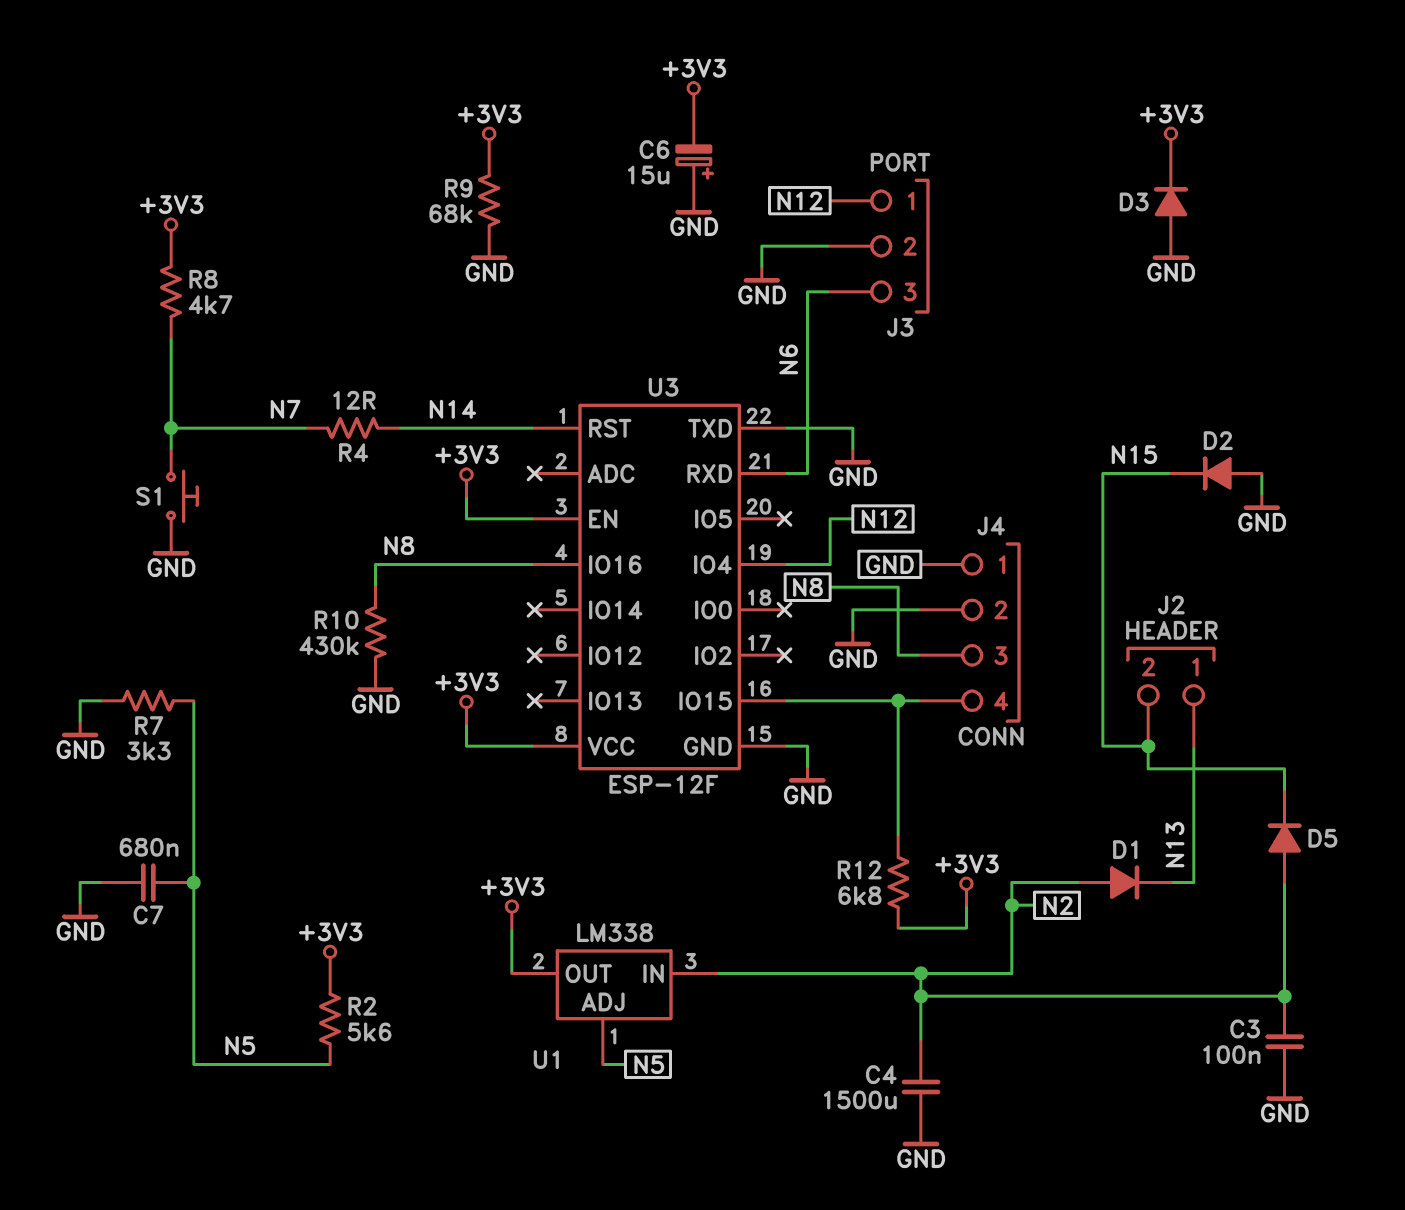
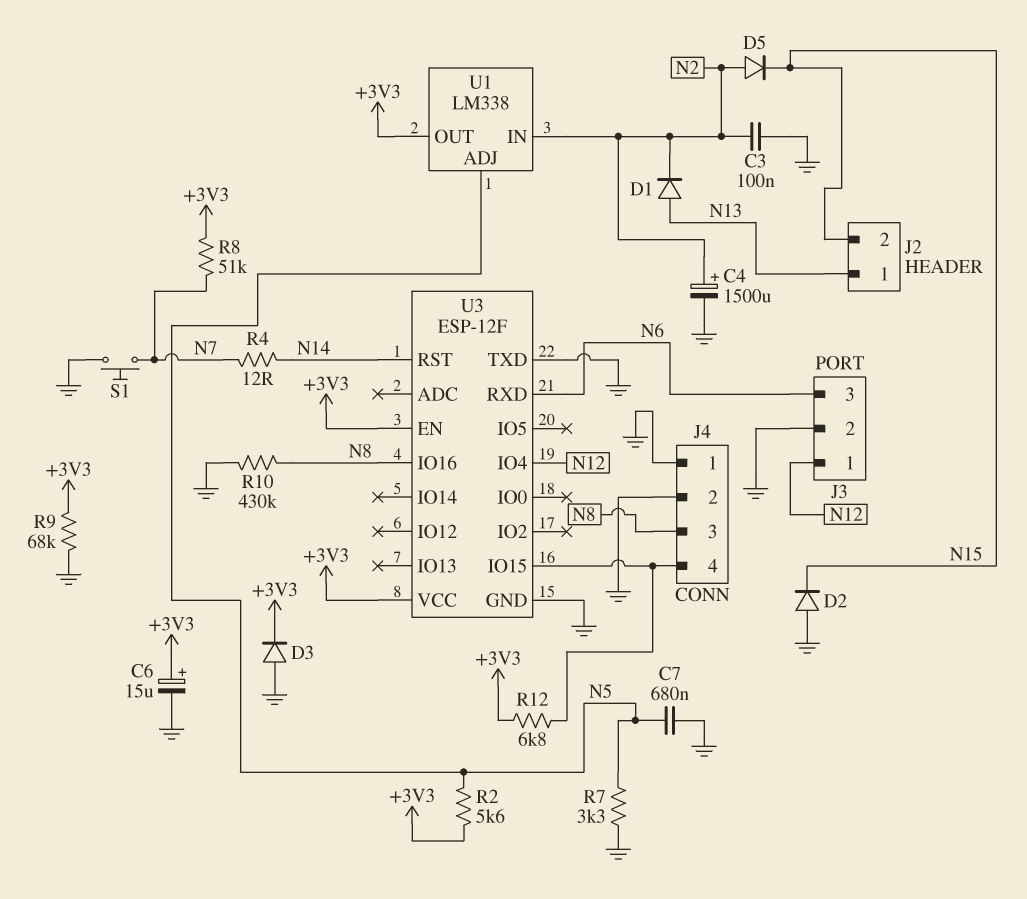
C4: 1500uF (GND, N2) -> 1500uF (plus N2, minus GND)
C6: 15uF (plus GND, minus +3V3) -> 15uF (plus +3V3, minus GND)
D1: diode (A N2, K N13) -> diode (A N13, K N2)
R8: 4.7k (+3V3, N7) -> 51k (+3V3, N7)

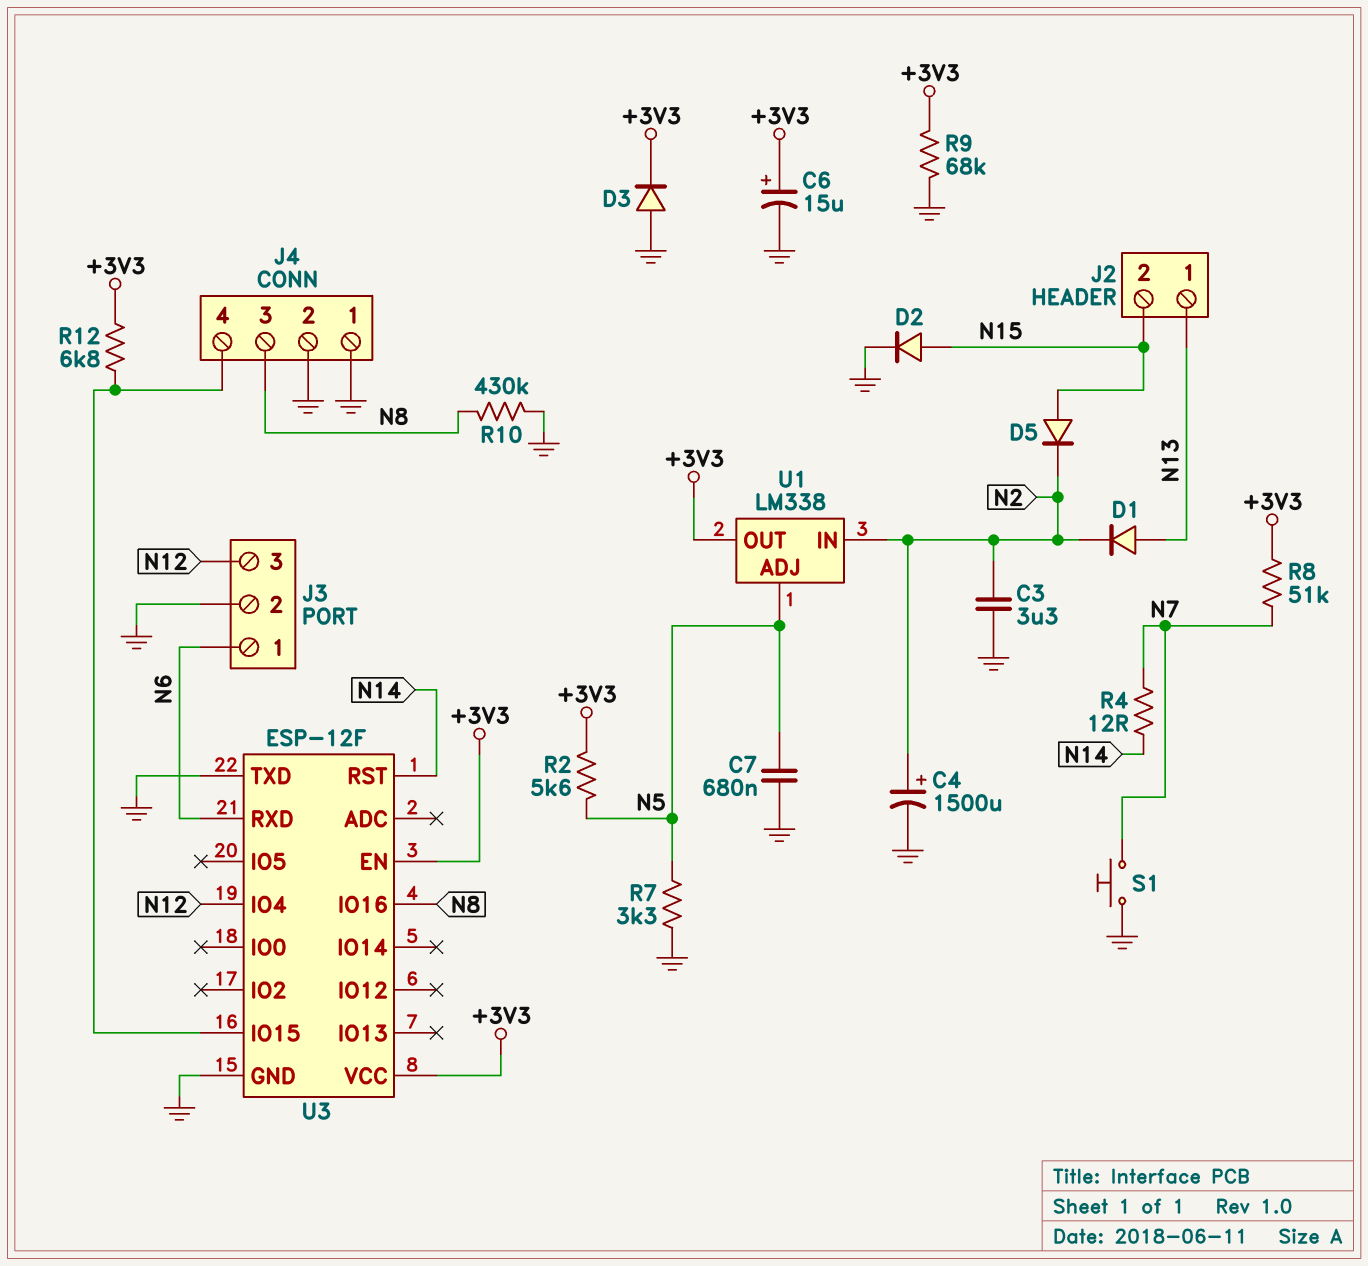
C3: 100nF (GND, N2) -> 3.3uF (GND, N2)
D2: diode (A GND, K N15) -> diode (A N15, K GND)
D5: diode (A N2, K N15) -> diode (A N15, K N2)
J3 pin 1: N12 -> N6
J3 pin 3: N6 -> N12

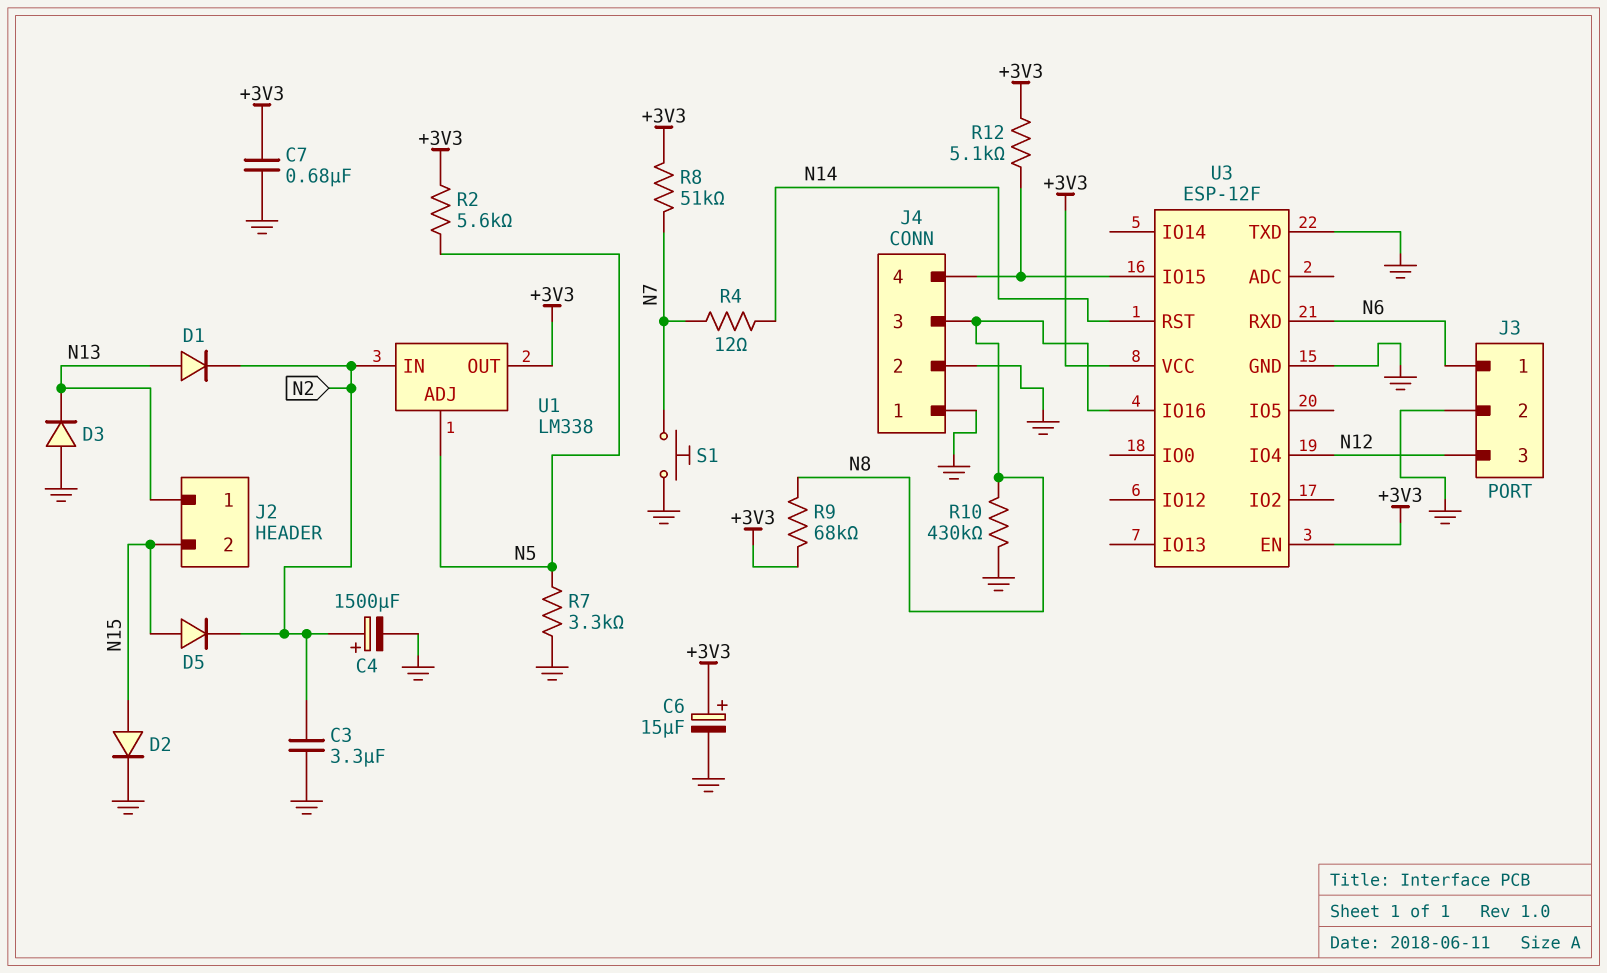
C7: 680nF (GND, N5) -> 680nF (+3V3, GND)
D3: diode (A GND, K +3V3) -> diode (A GND, K N13)
R9: 68k (+3V3, GND) -> 68k (+3V3, N8)
R12: 6.8k (+3V3, J4/4) -> 5.1k (+3V3, J4/4)

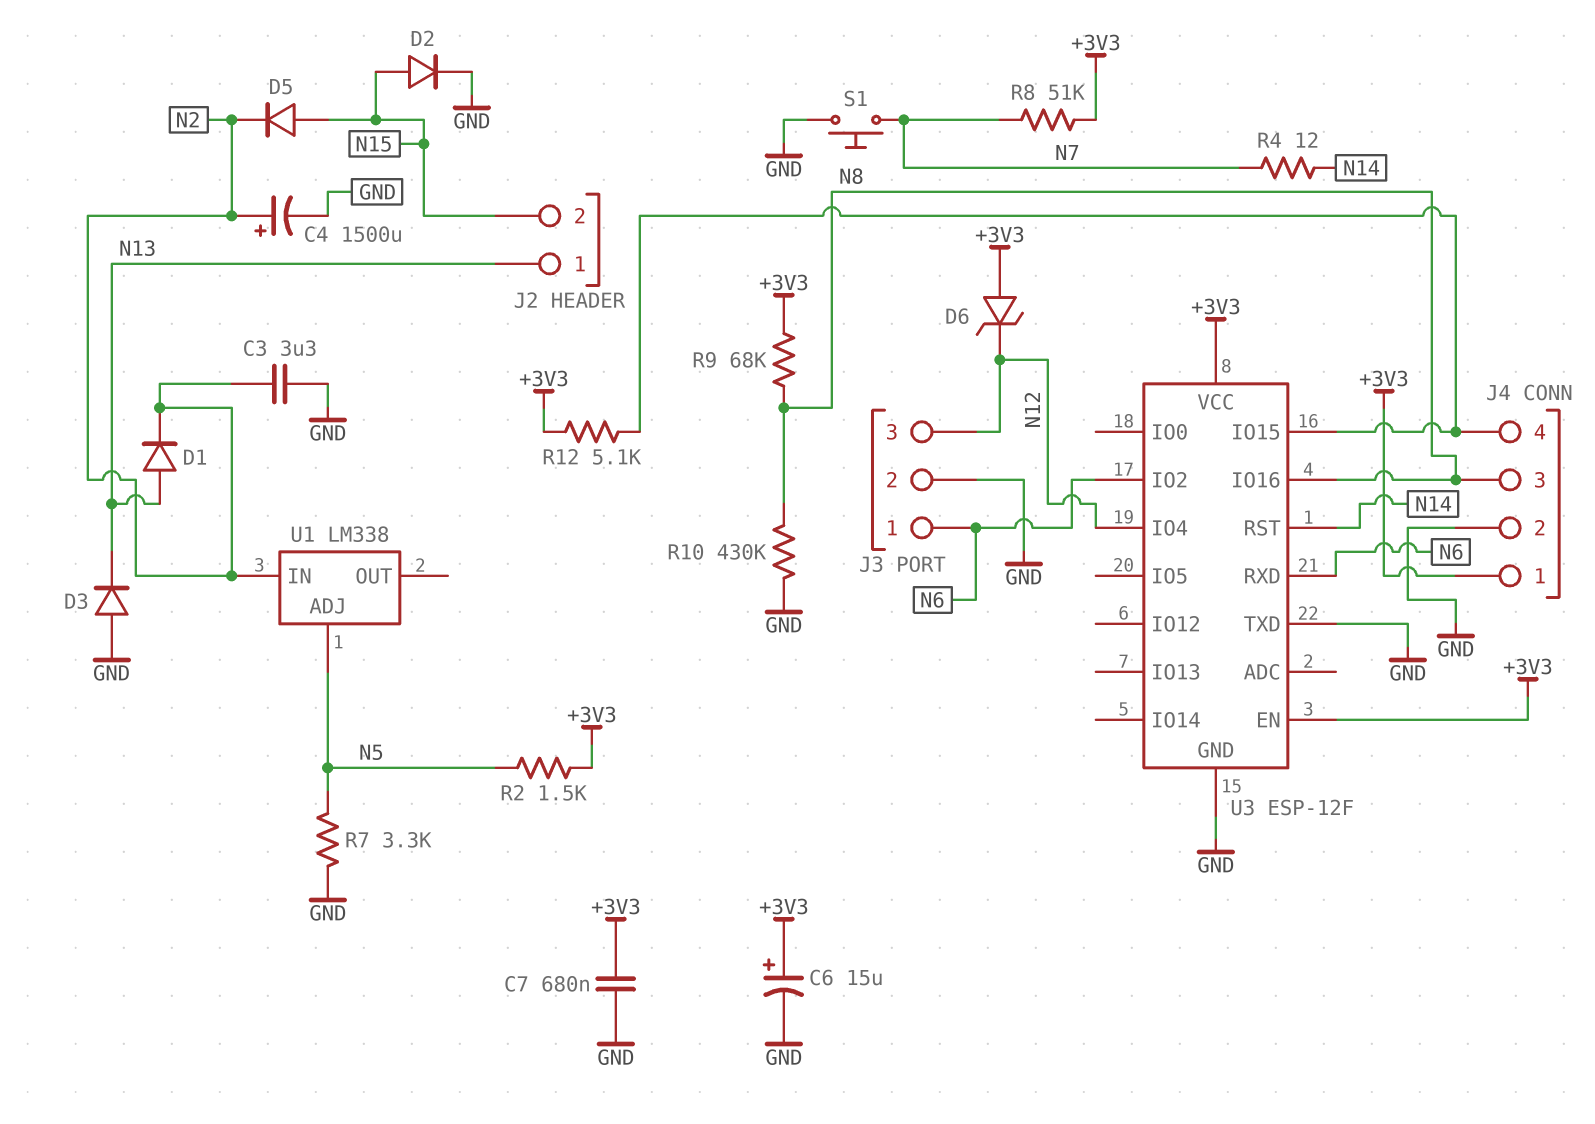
D6: none -> zener (A +3V3, K N12)
J4 pin 1: GND -> +3V3
R2: 5.6k (+3V3, N5) -> 1.5k (+3V3, N5)
U1 pin OUT: +3V3 -> none
U3 pin IO2: none -> N6

